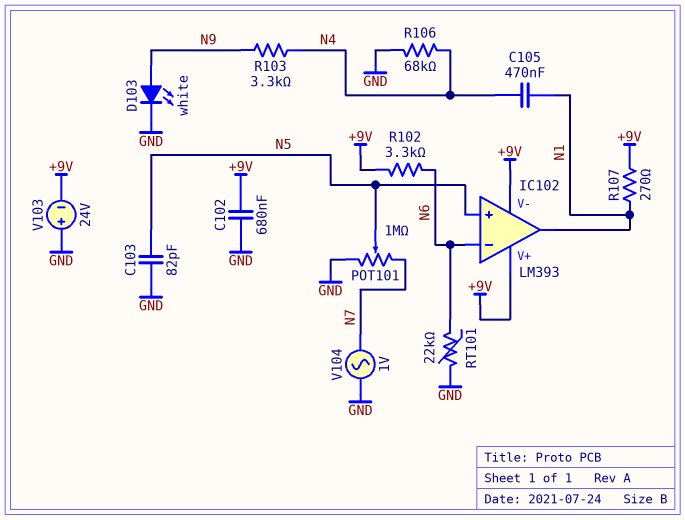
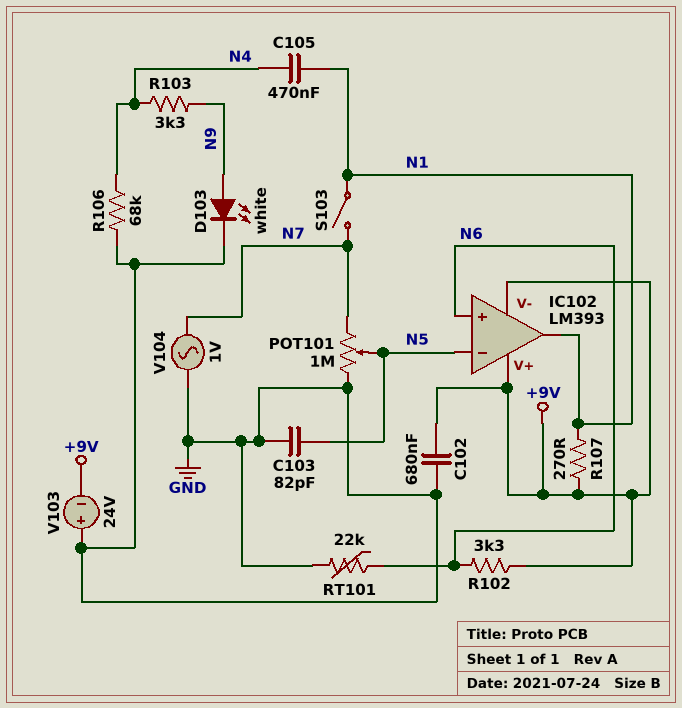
IC102 pin in+: N5 -> N6
IC102 pin in-: N6 -> N5
S103: none -> switch (N1, N7)

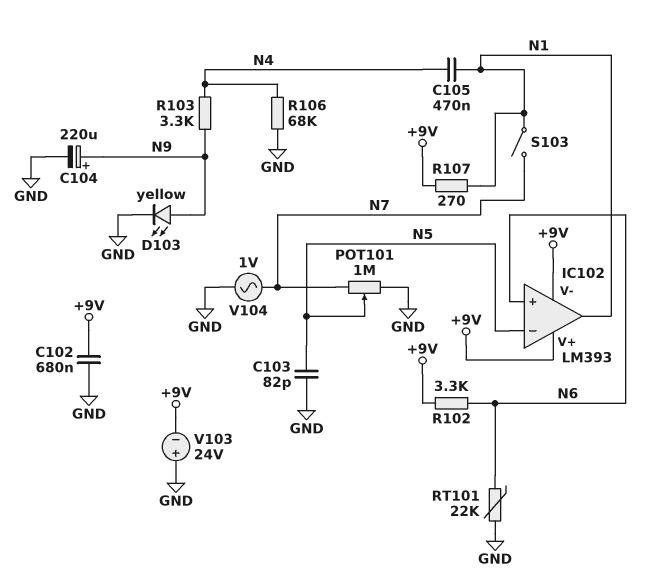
C104: none -> 220uF (plus N9, minus GND)
D103: LED white (A N9, K GND) -> LED yellow (A N9, K GND)

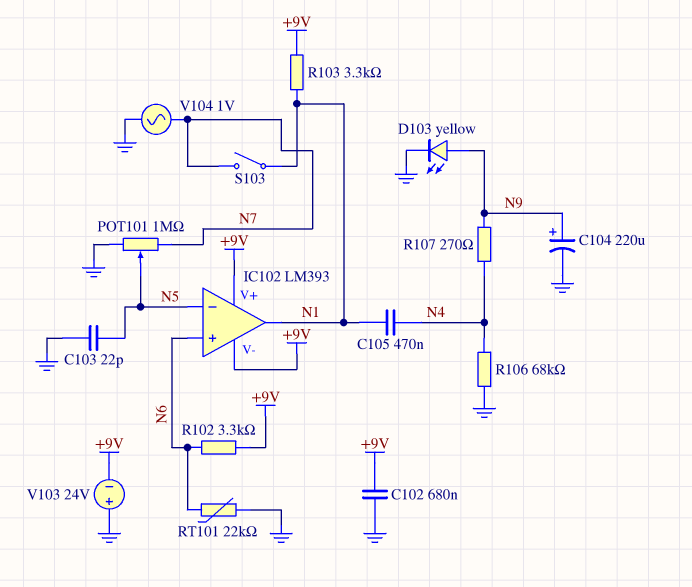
C103: 82pF (GND, N5) -> 22pF (GND, N5)
R103: 3.3k (N4, N9) -> 3.3k (+9V, N1)
R107: 270 (+9V, N1) -> 270 (N4, N9)

